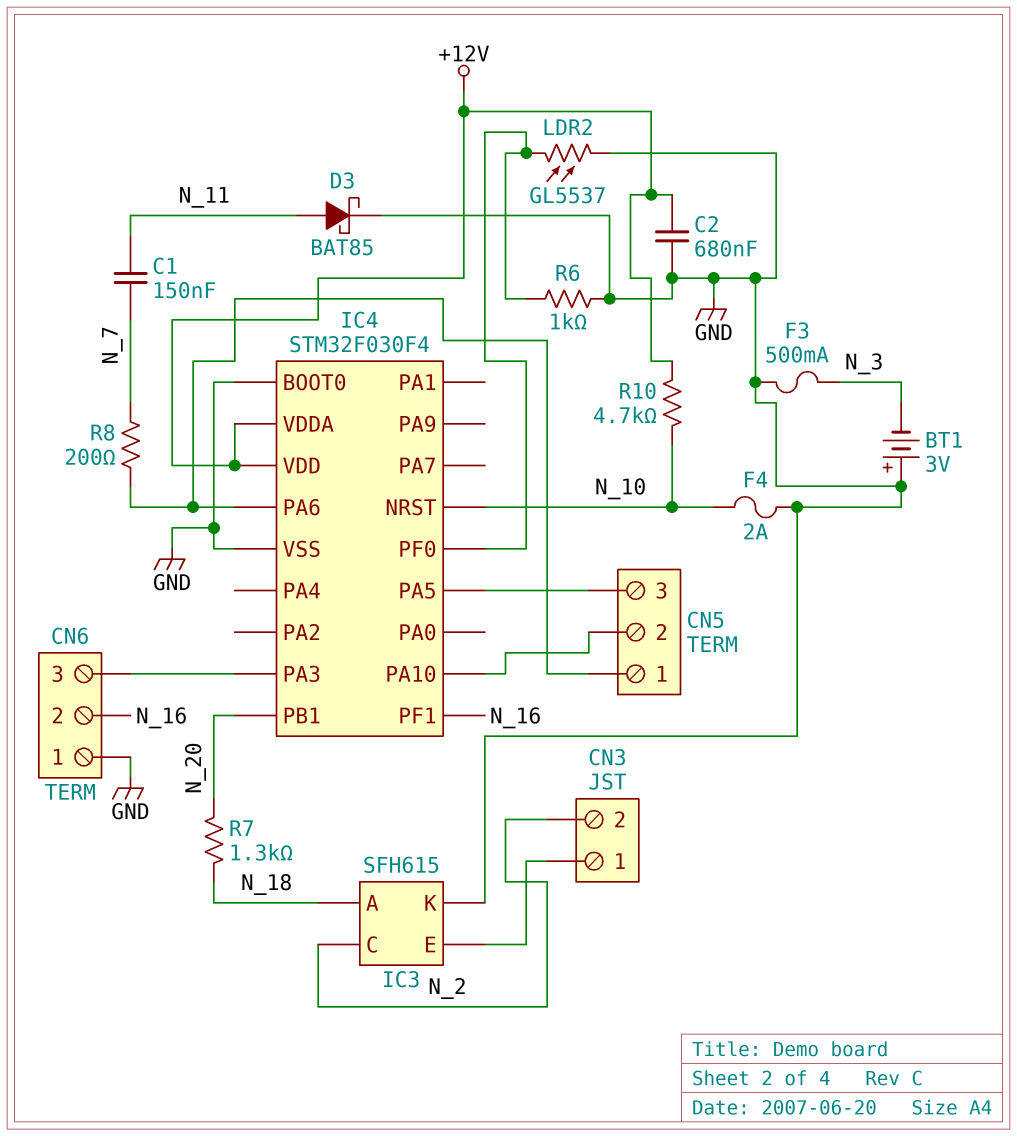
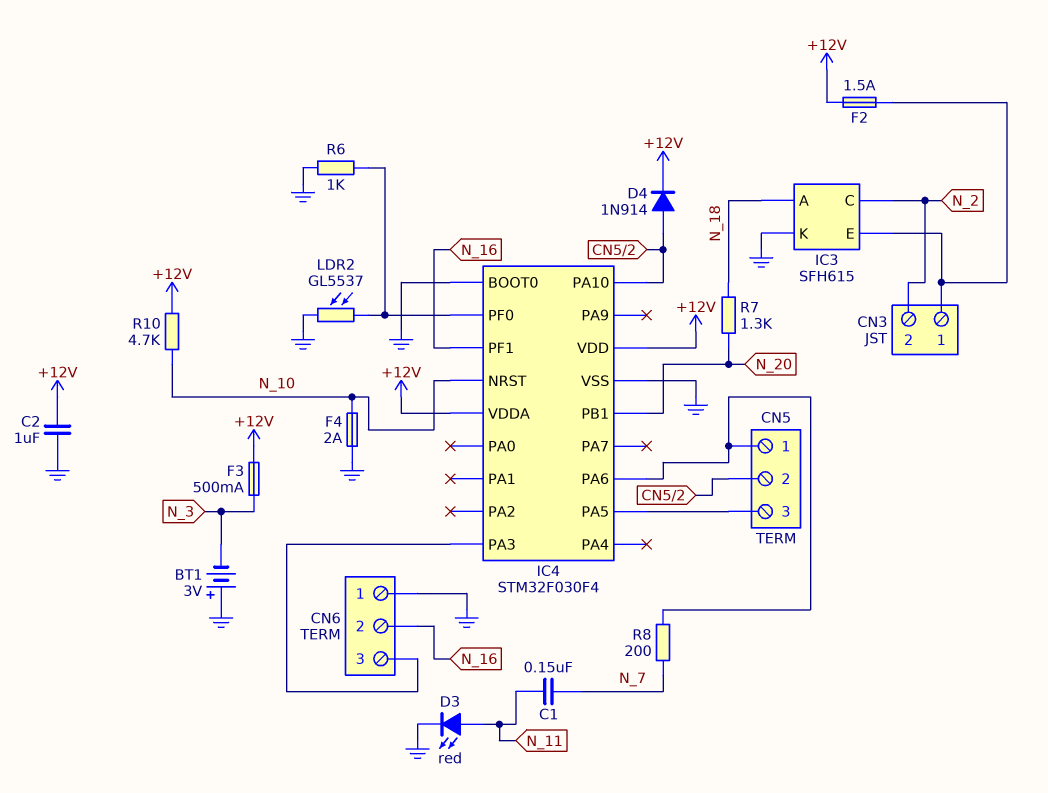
C2: 680nF (+12V, GND) -> 1uF (+12V, GND)
D3: schottky BAT85 (A N_11, K GND) -> LED red (A N_11, K GND)
D4: none -> diode 1N914 (A CN5/2, K +12V)
F2: none -> 1.5A (+12V, CN3/1)
F3: 500mA (GND, N_3) -> 500mA (+12V, N_3)

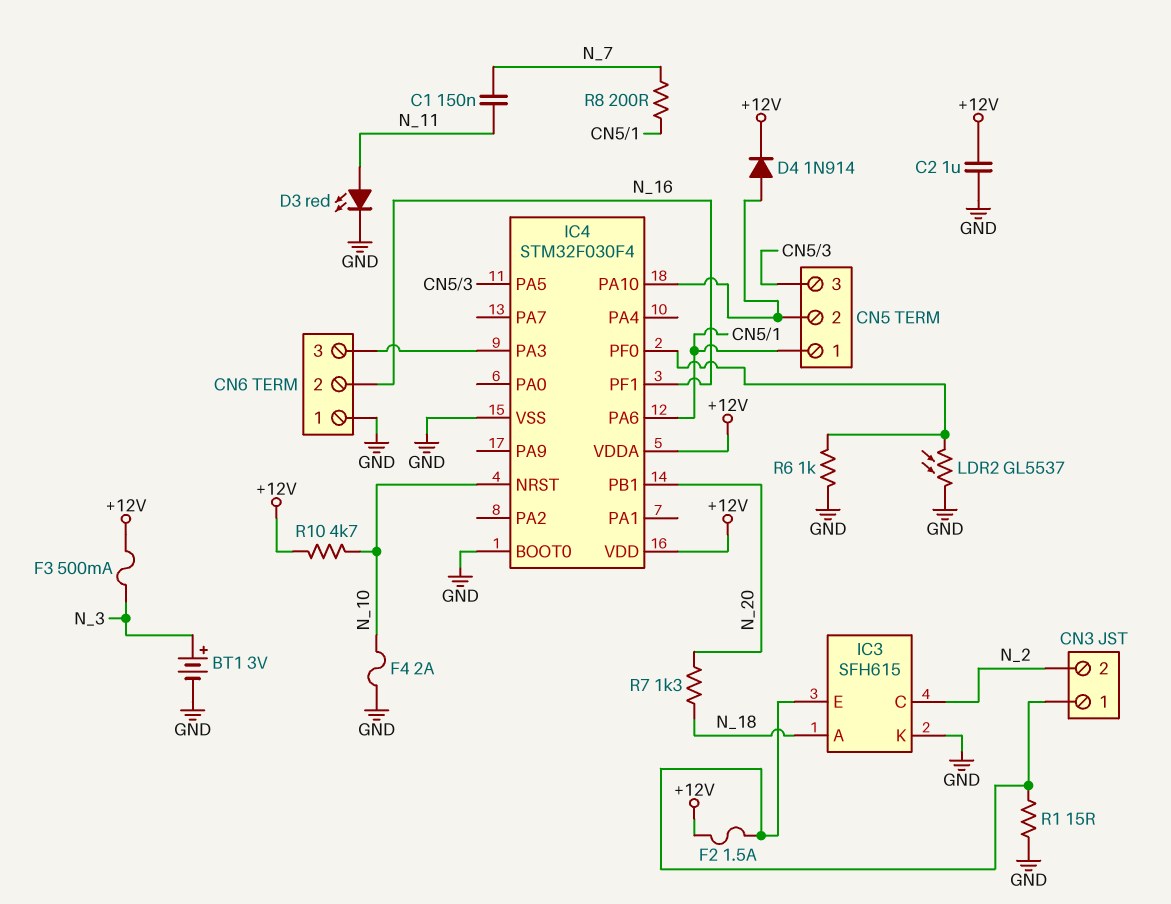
BT1: 3V (plus GND, minus N_3) -> 3V (plus N_3, minus GND)
R1: none -> 15 (CN3/1, GND)

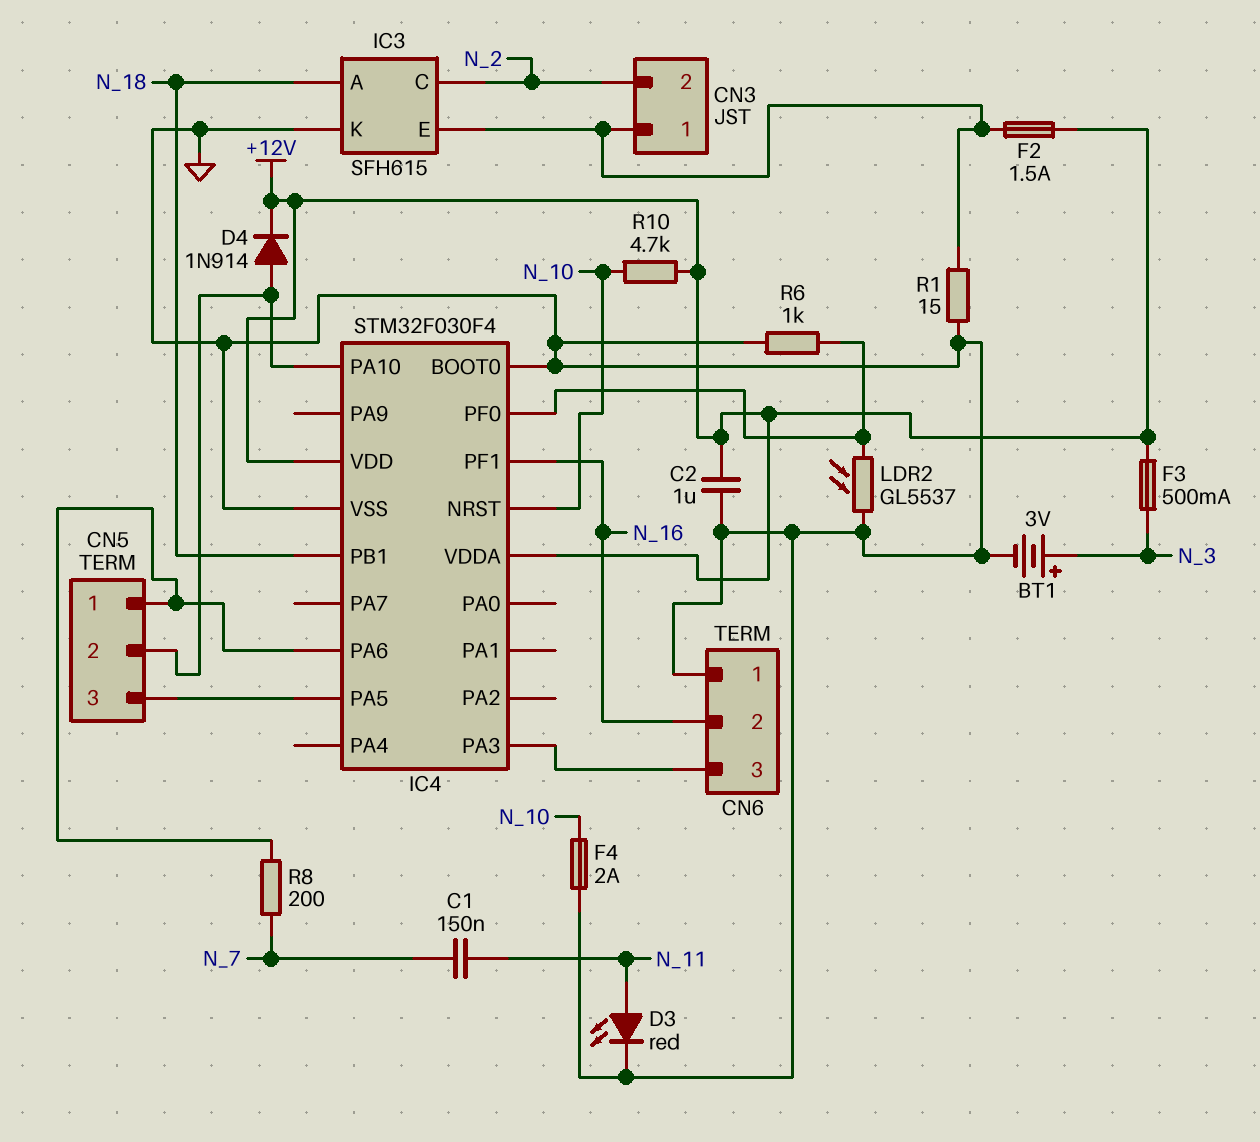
IC4 pin PB1: N_20 -> N_18
R7: 1.3k (N_18, N_20) -> none

